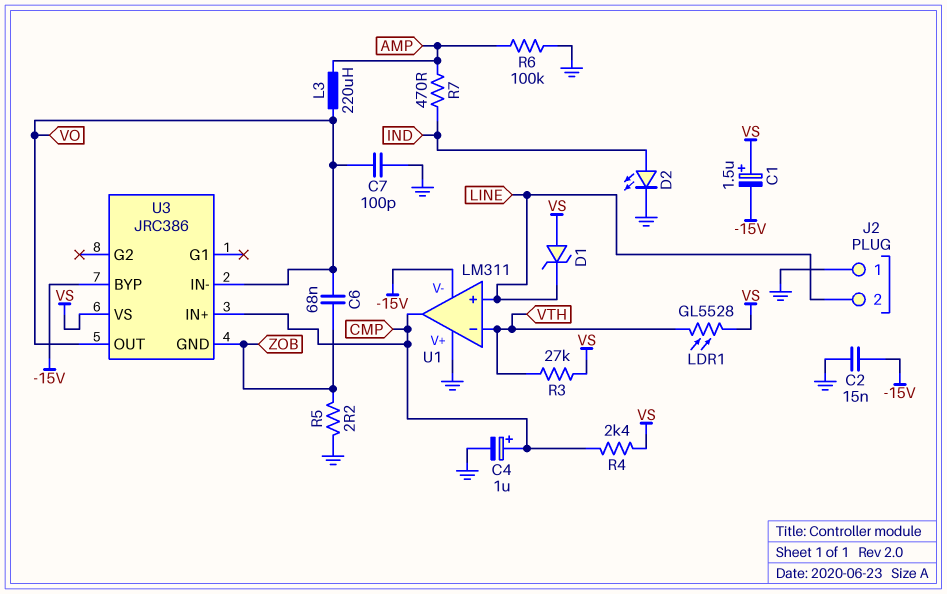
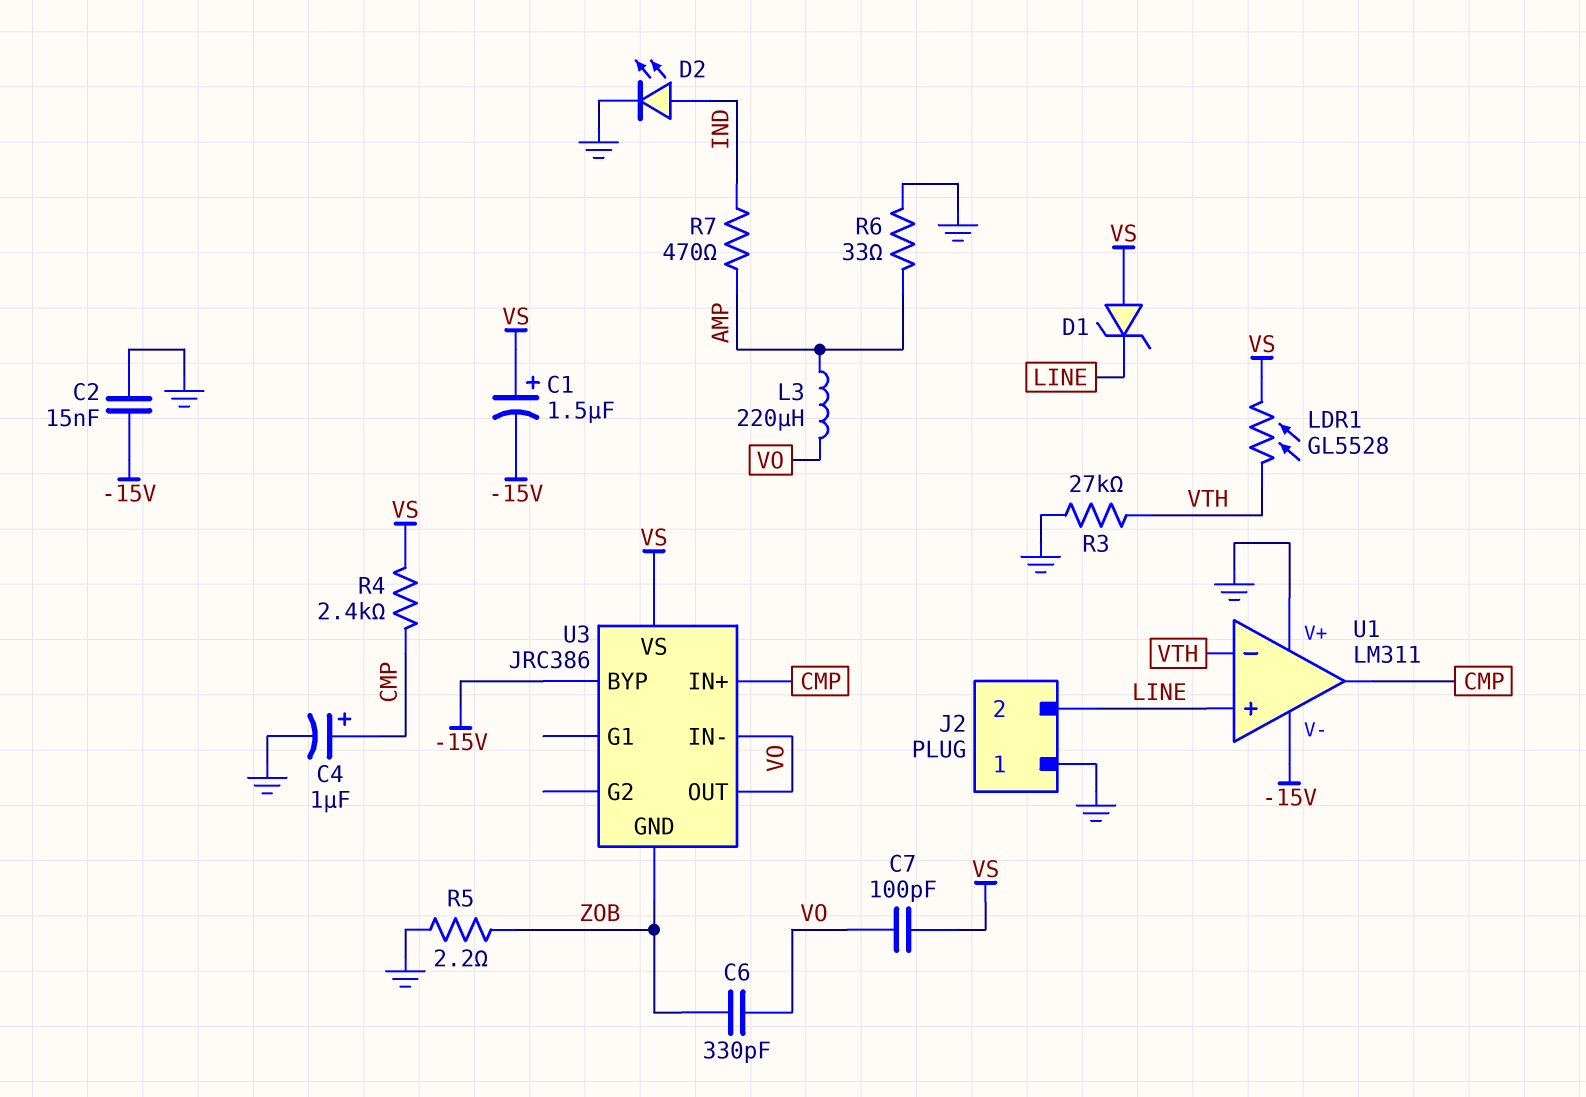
C6: 68nF (VO, ZOB) -> 330pF (VO, ZOB)
C7: 100pF (GND, VO) -> 100pF (VO, VS)
R3: 27k (VS, VTH) -> 27k (GND, VTH)
R6: 100k (AMP, GND) -> 33 (AMP, GND)

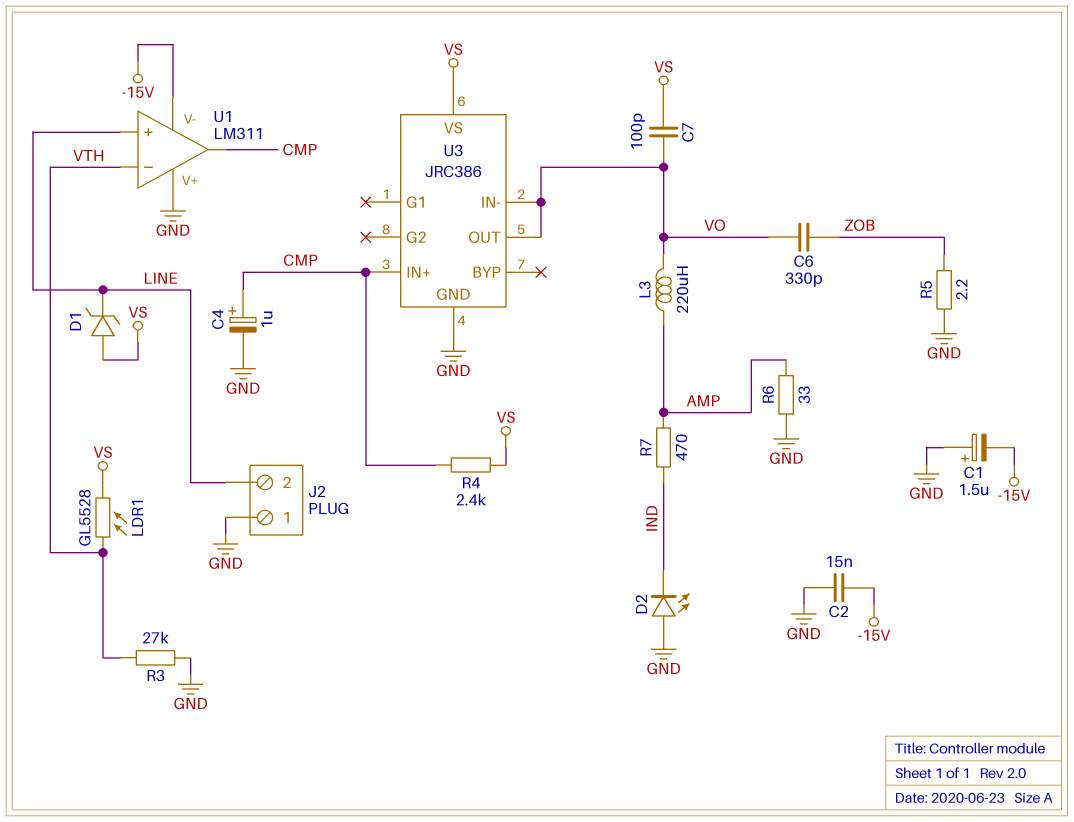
C1: 1.5uF (plus VS, minus -15V) -> 1.5uF (plus GND, minus -15V)
D2: LED (A IND, K GND) -> LED (A GND, K IND)
U3 pin BYP: -15V -> none
U3 pin GND: ZOB -> GND

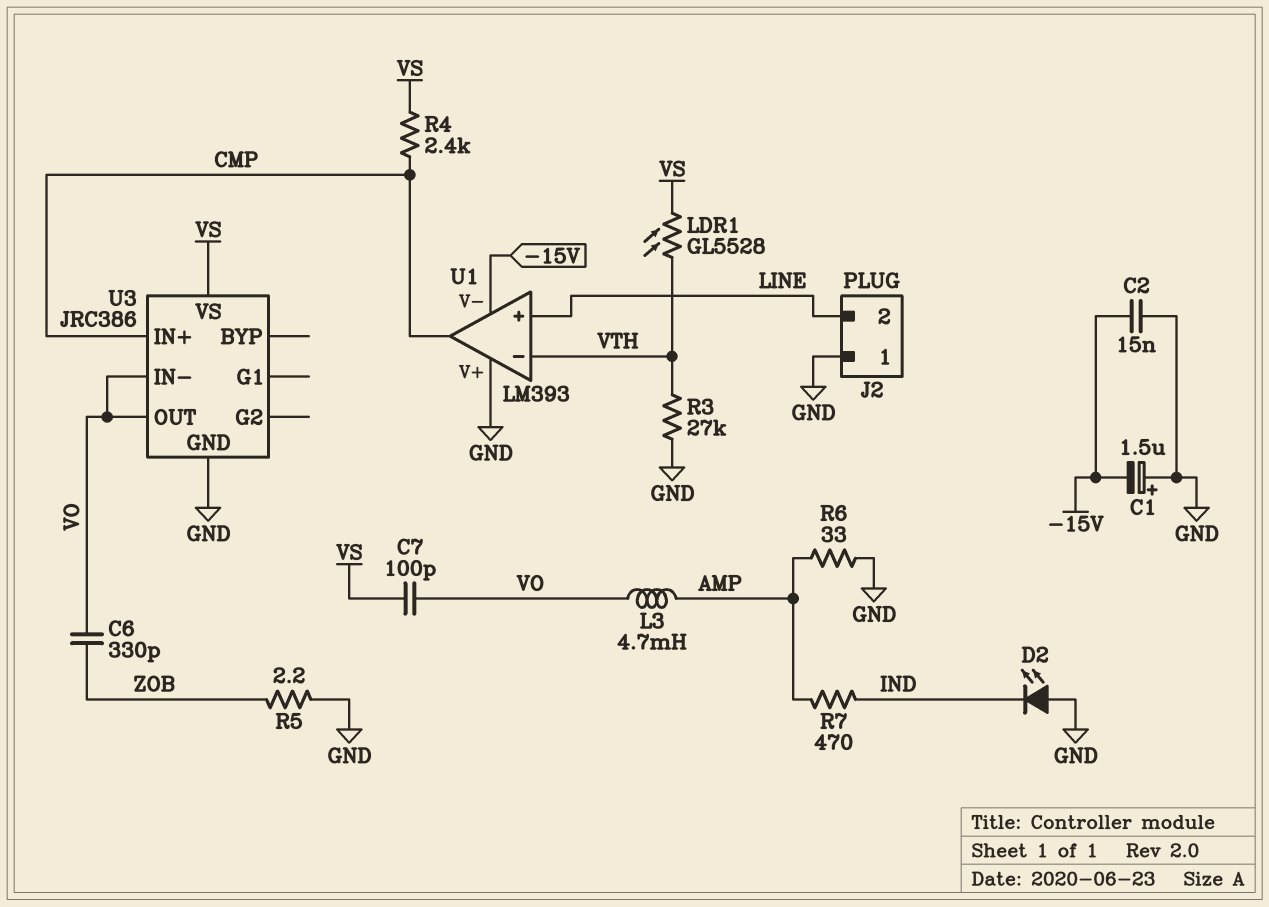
C4: 1uF (plus CMP, minus GND) -> none
D1: zener (A VS, K LINE) -> none
L3: 220uH (AMP, VO) -> 4.7mH (AMP, VO)
U1: LM311 -> LM393

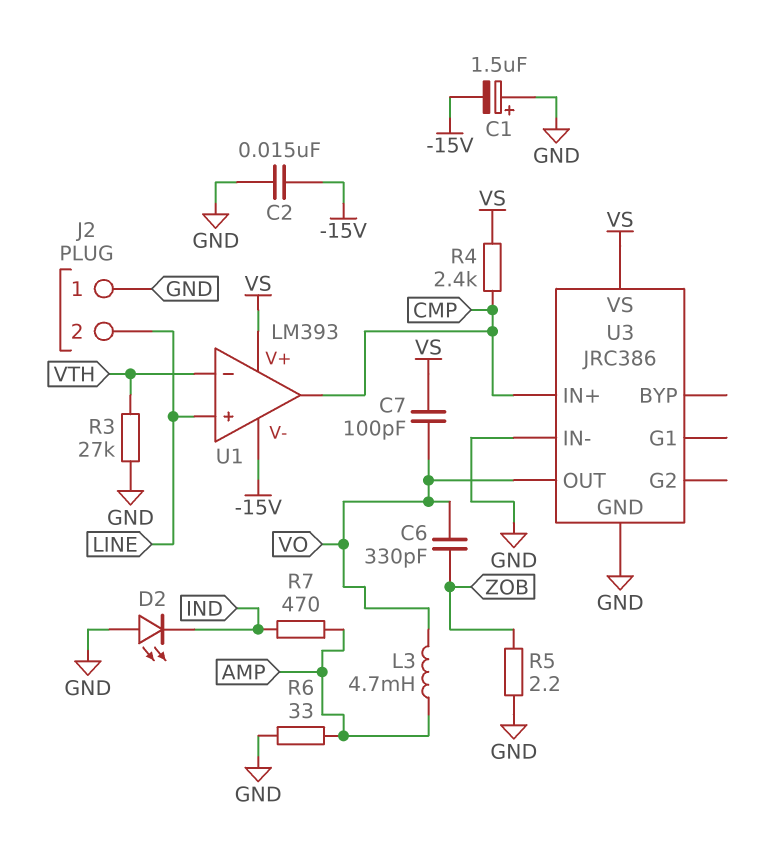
LDR1: GL5528 (VS, VTH) -> none
U1 pin V+: GND -> VS
U3 pin IN-: VO -> GND

